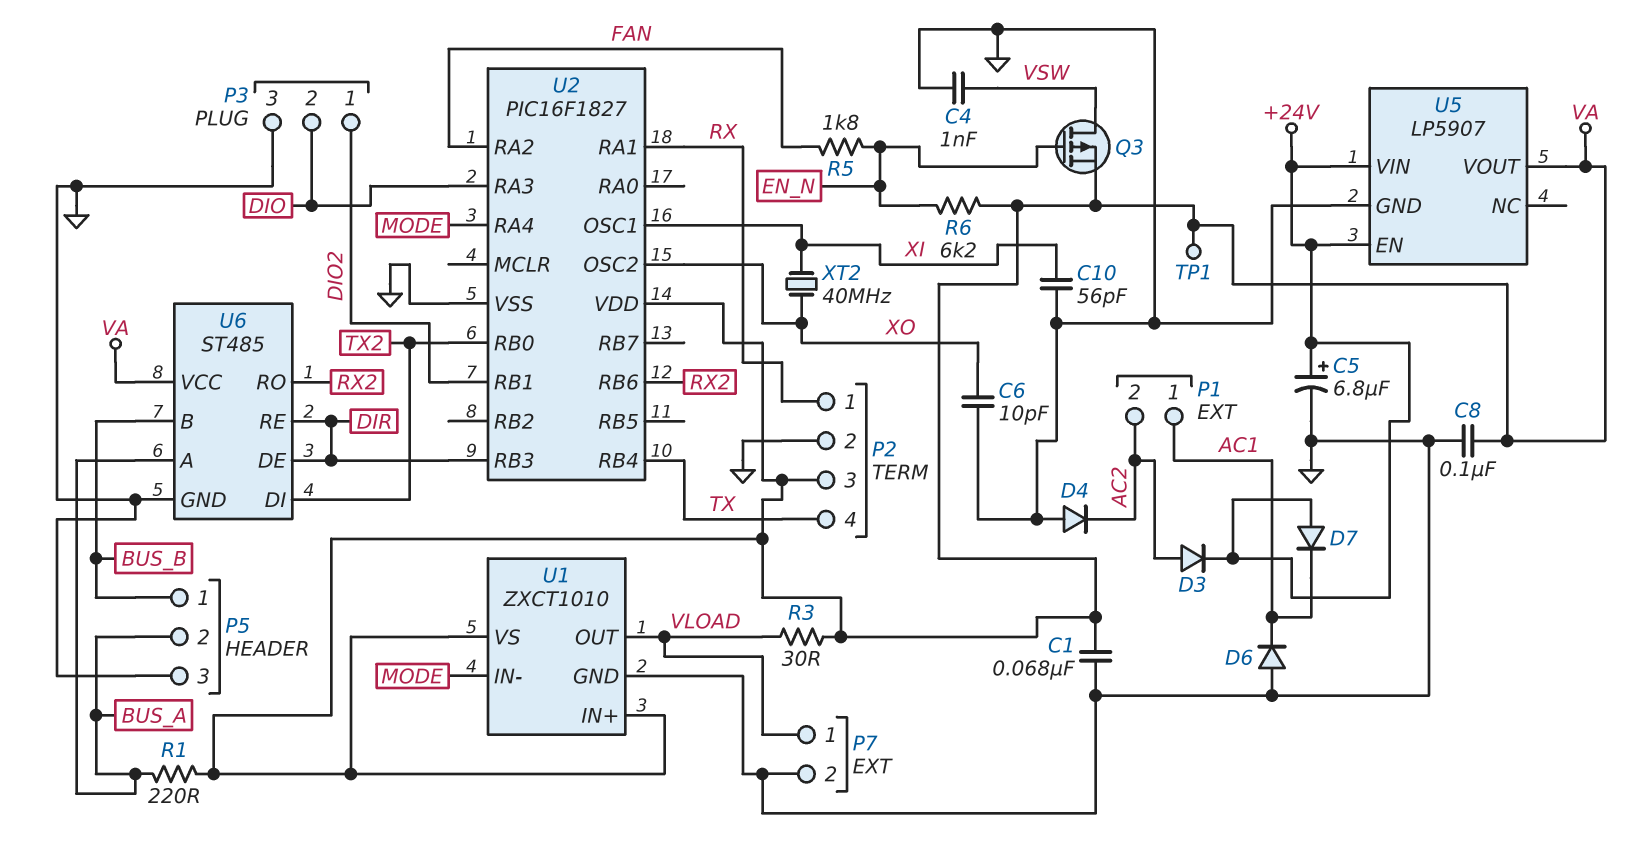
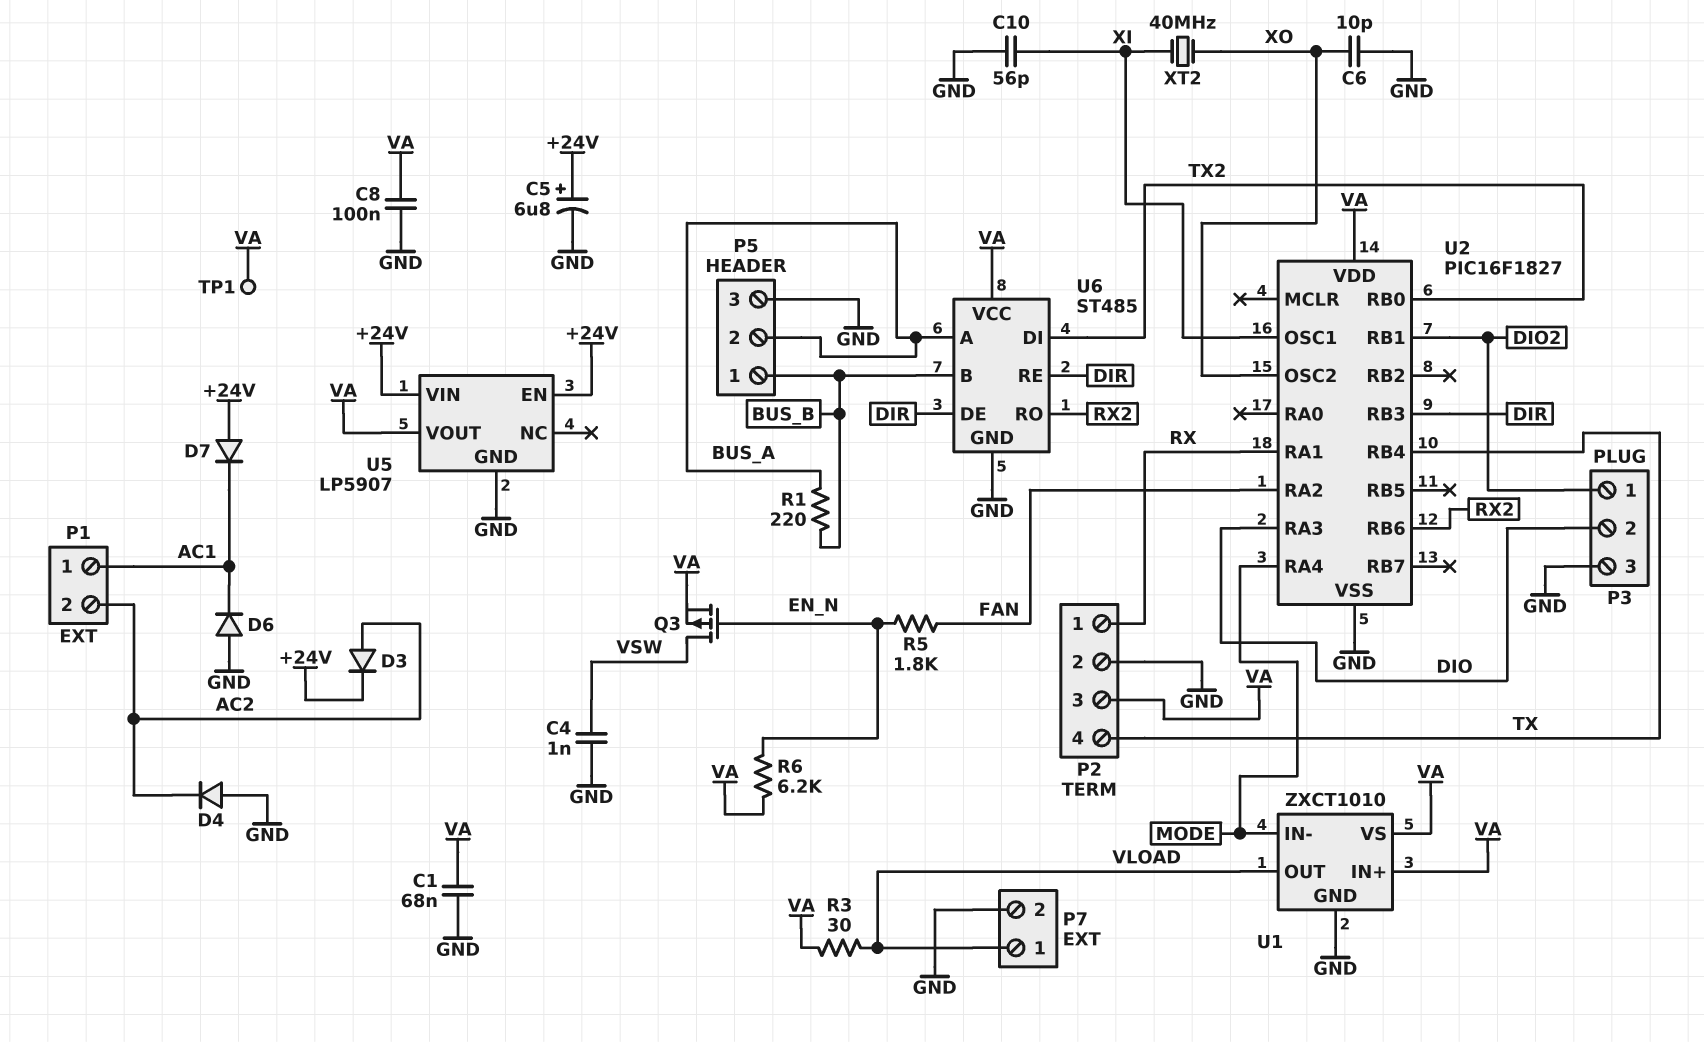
R1: 220 (BUS_A, VA) -> 220 (BUS_A, BUS_B)

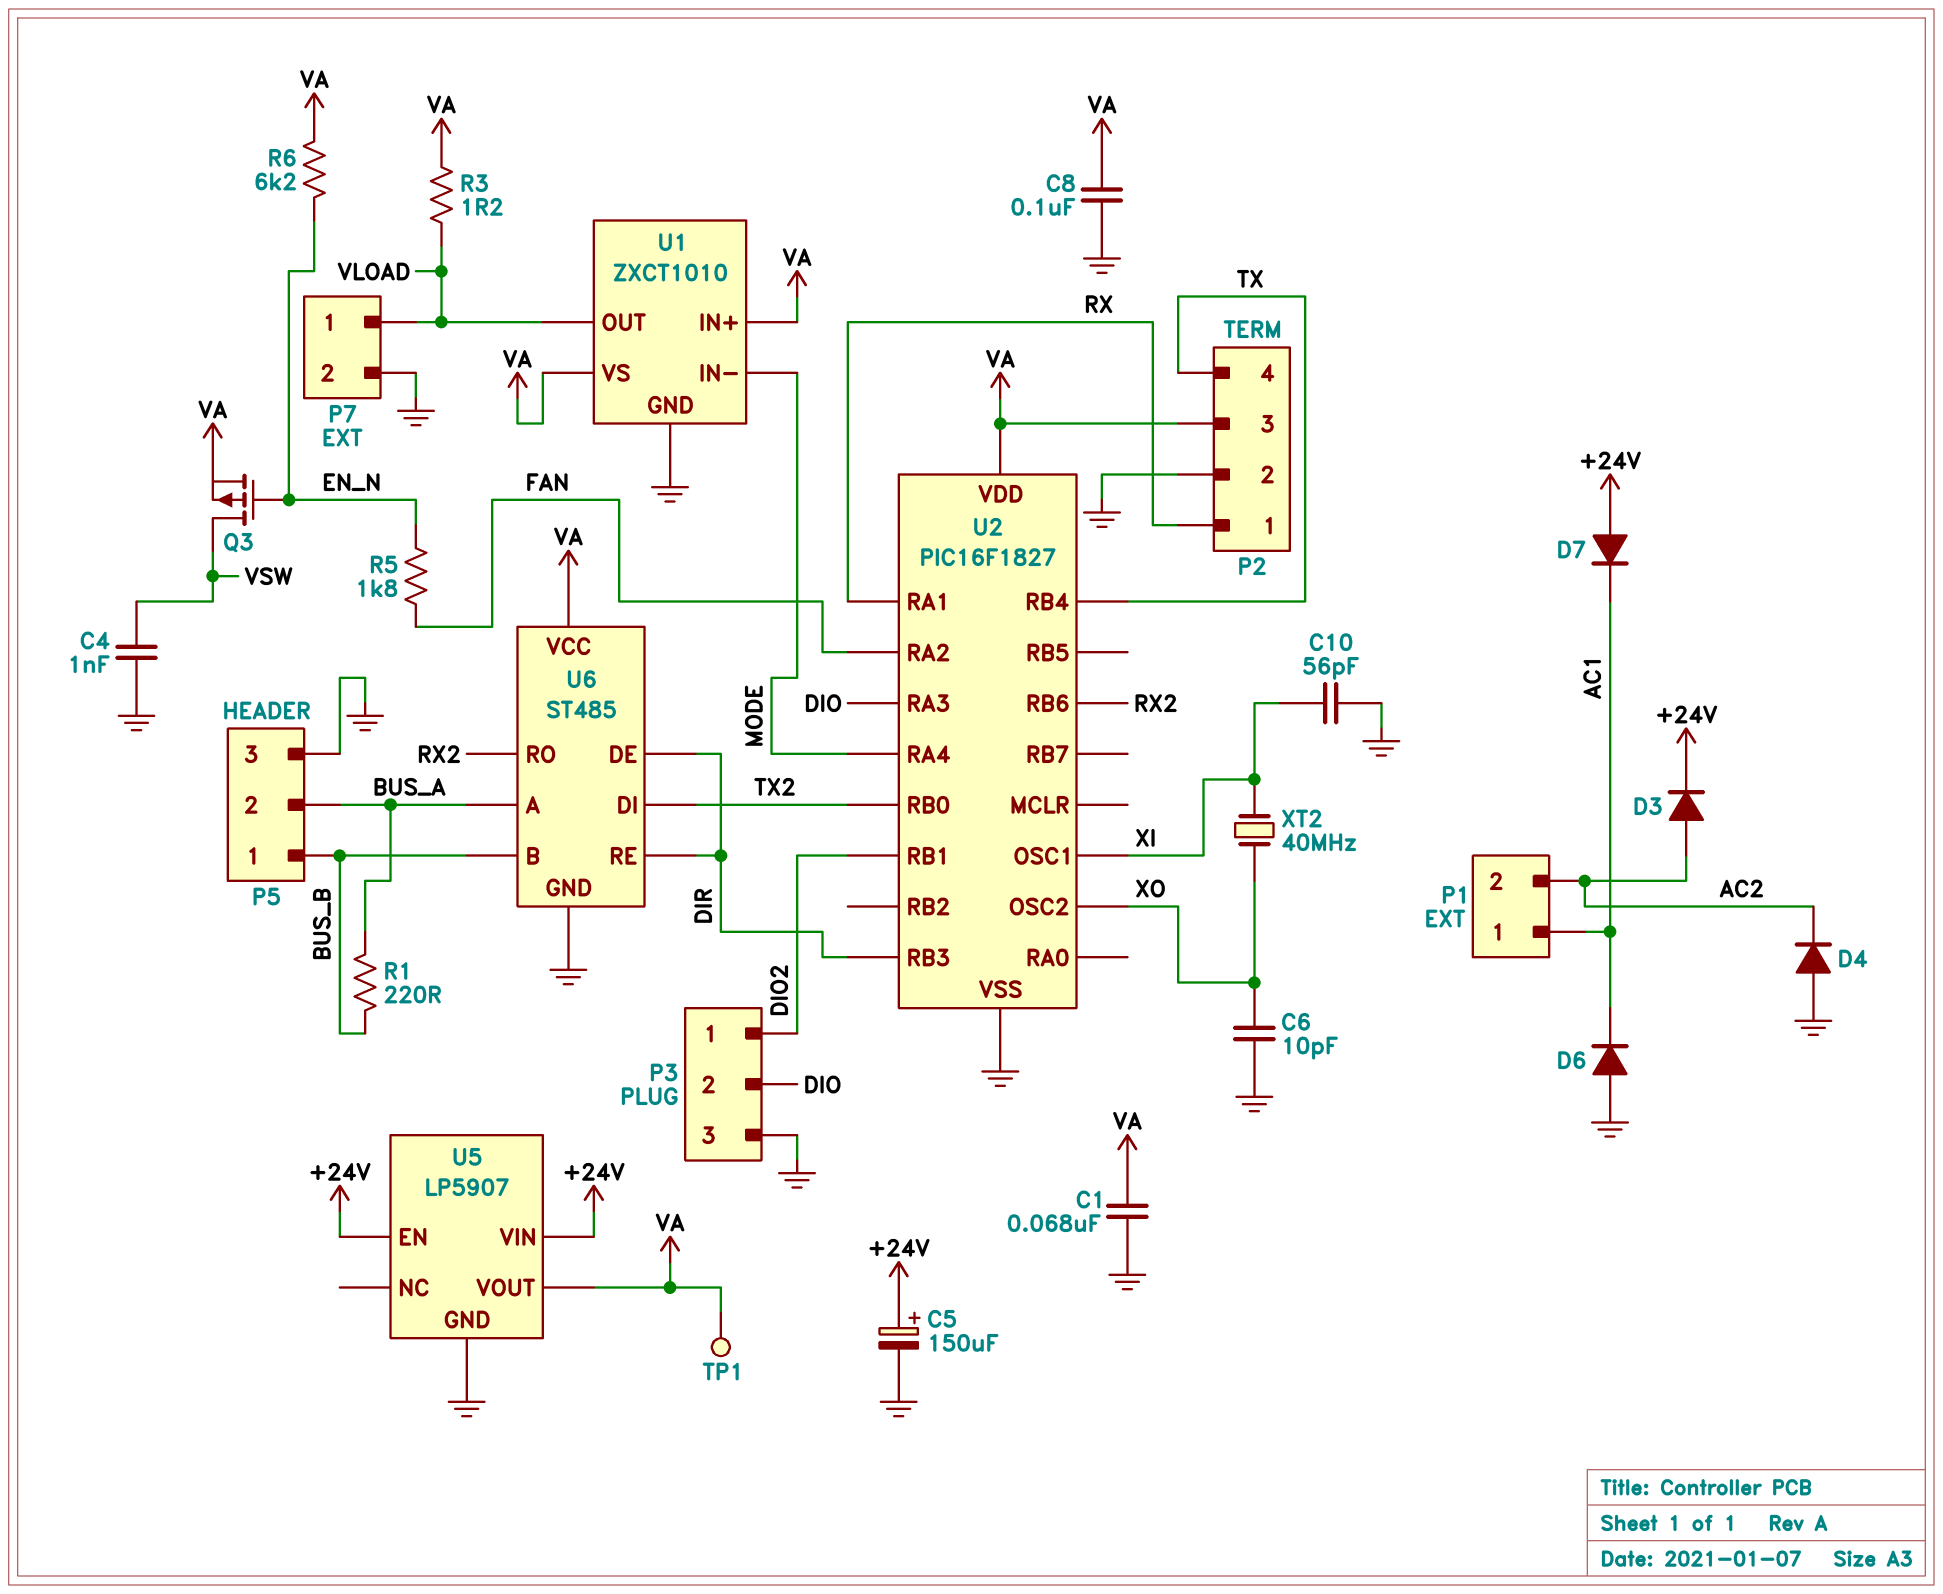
C5: 6.8uF (plus +24V, minus GND) -> 150uF (plus +24V, minus GND)
R3: 30 (VA, VLOAD) -> 1.2 (VA, VLOAD)

